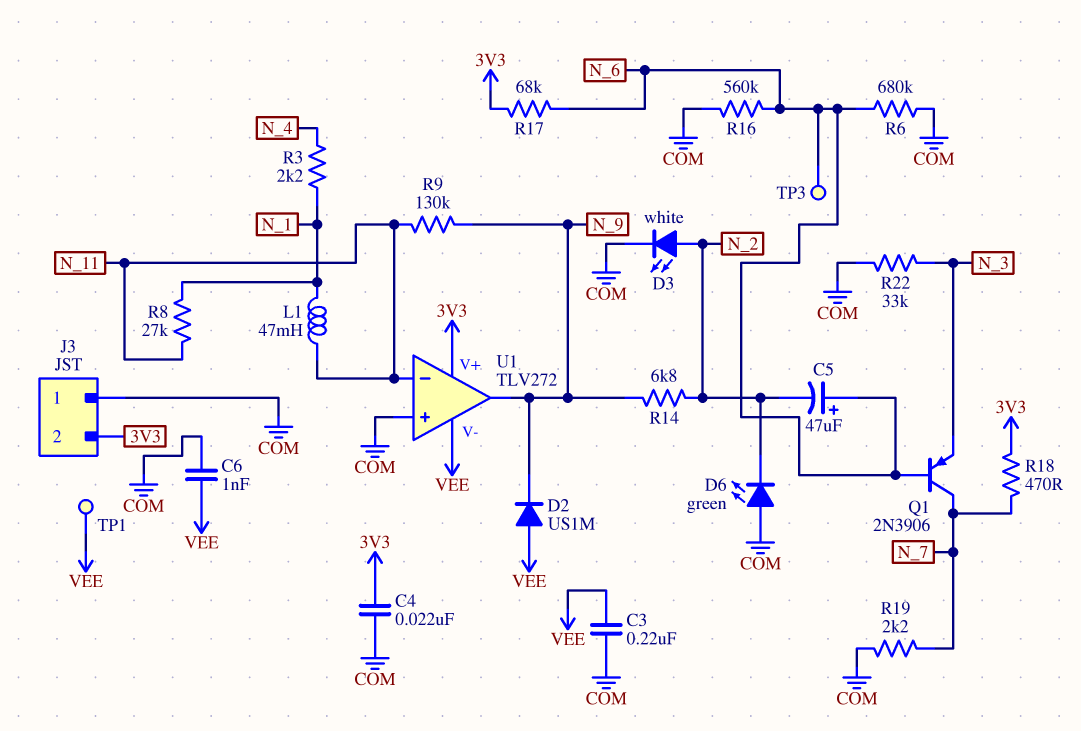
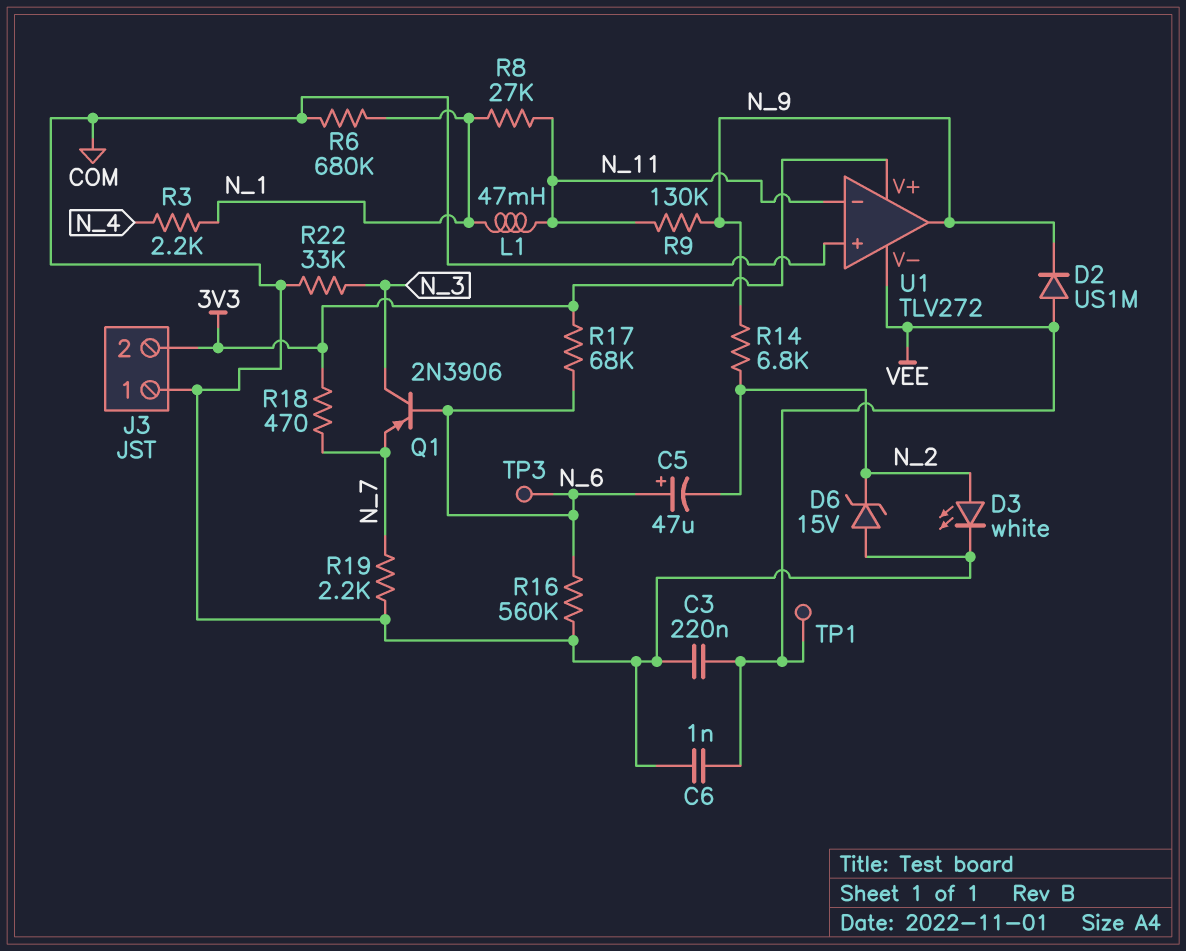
C4: 22nF (3V3, COM) -> none
D6: LED green (A COM, K N_2) -> zener 15V (A COM, K N_2)
Q1: PNP 2N3906 (B N_6, C N_7, E N_3) -> PNP 2N3906 (B N_6, C N_3, E N_7)
R6: 680k (COM, N_6) -> 680k (COM, N_1)

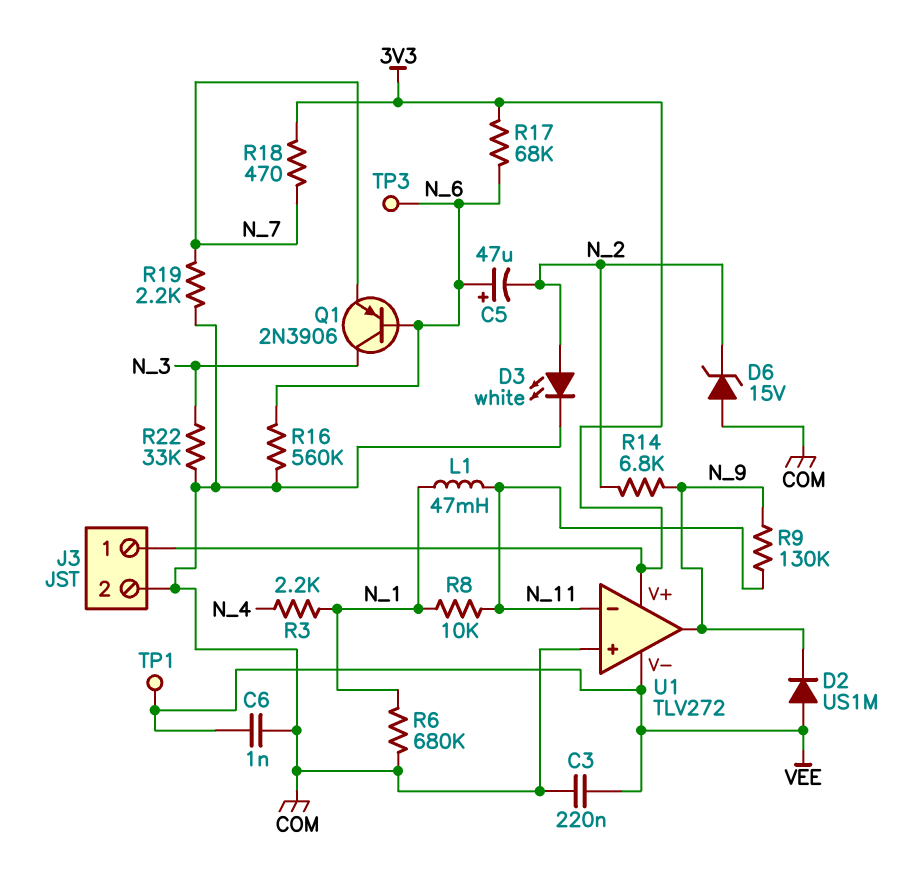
J3 pin 1: COM -> 3V3
J3 pin 2: 3V3 -> COM
R8: 27k (N_1, N_11) -> 10k (N_1, N_11)

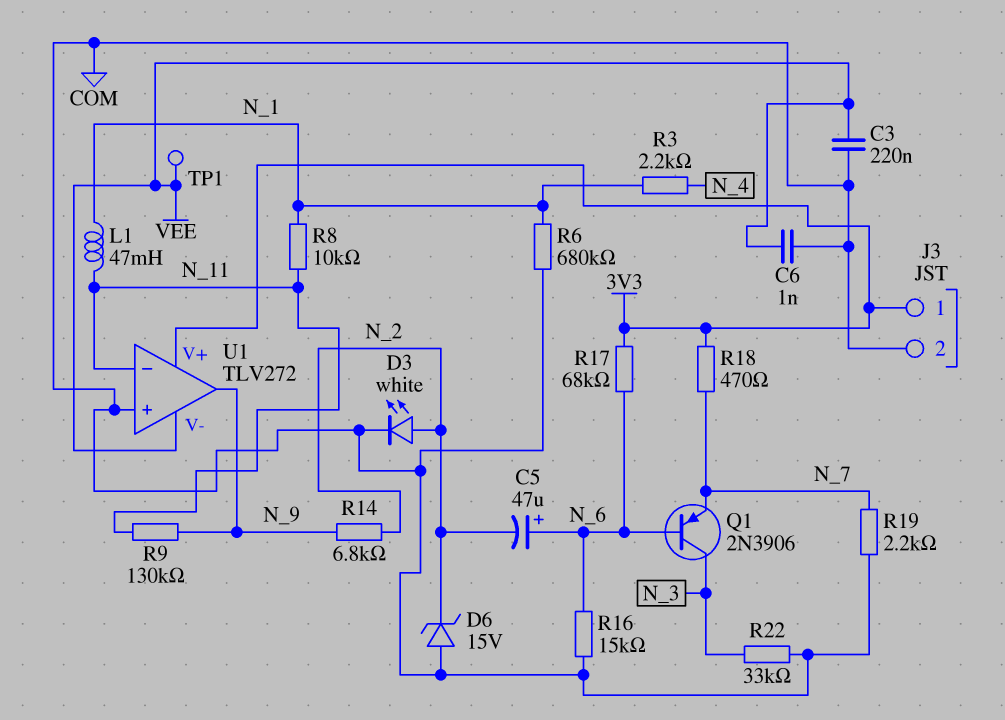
D2: diode US1M (A VEE, K N_9) -> none
R16: 560k (COM, N_6) -> 15k (COM, N_6)
TP3: test point (N_6) -> none

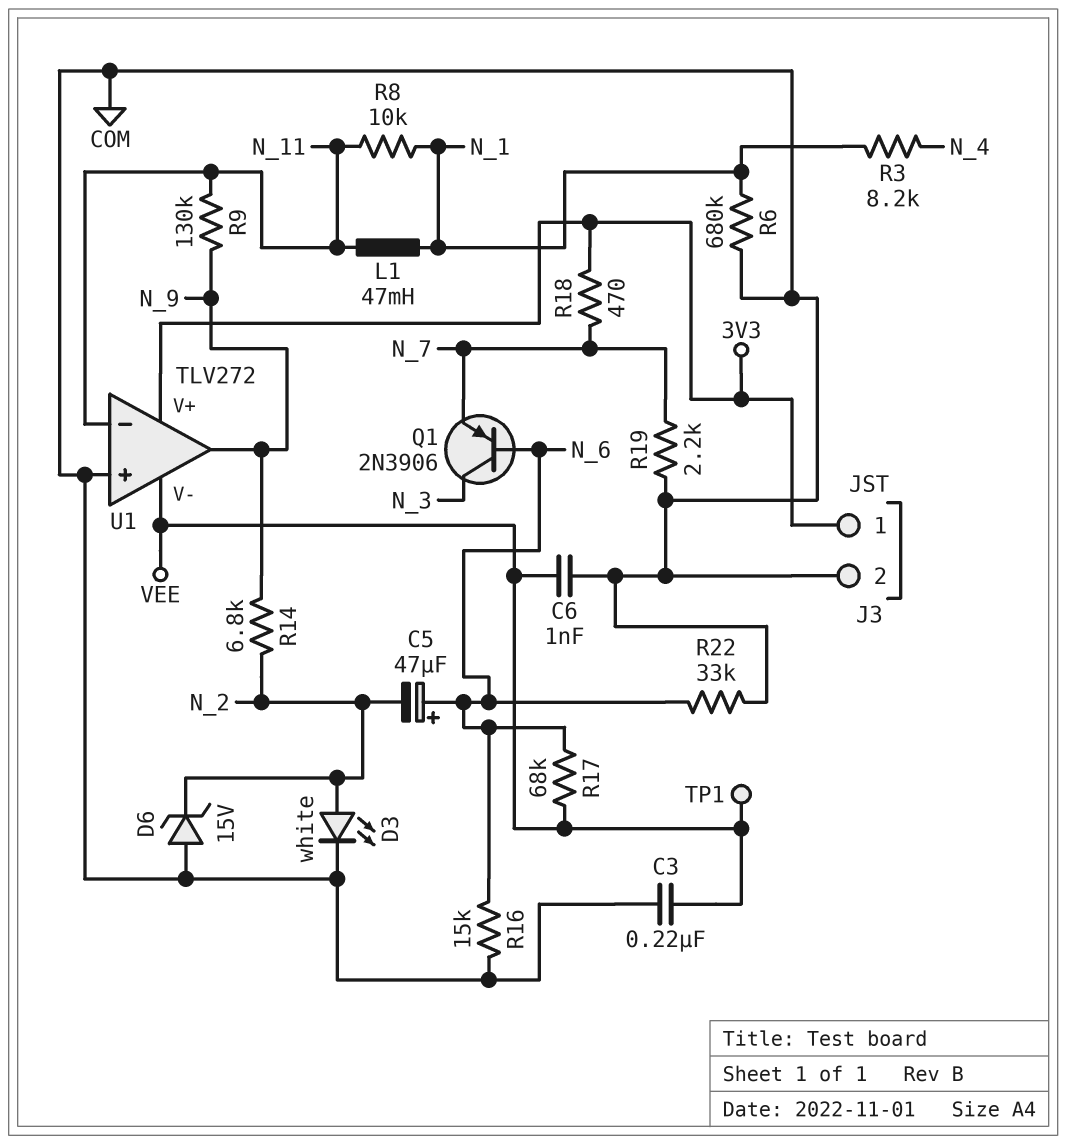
R3: 2.2k (N_1, N_4) -> 8.2k (N_1, N_4)
R17: 68k (3V3, N_6) -> 68k (N_6, VEE)
R22: 33k (COM, N_3) -> 33k (COM, N_6)

